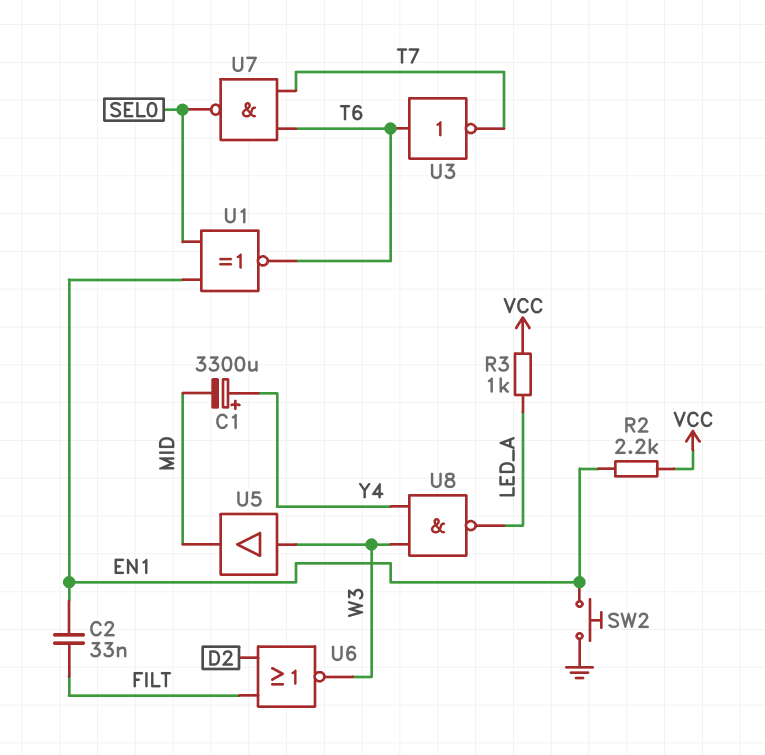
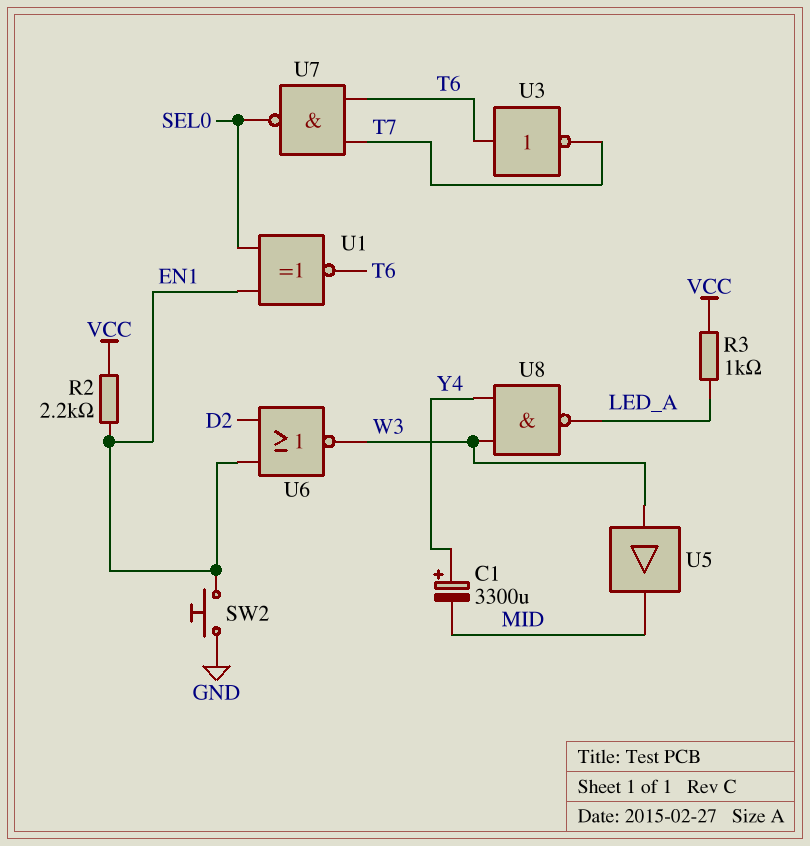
C2: 33nF (EN1, FILT) -> none
U6: NOR (in D2, in FILT, out W3) -> NOR (in D2, in EN1, out W3)

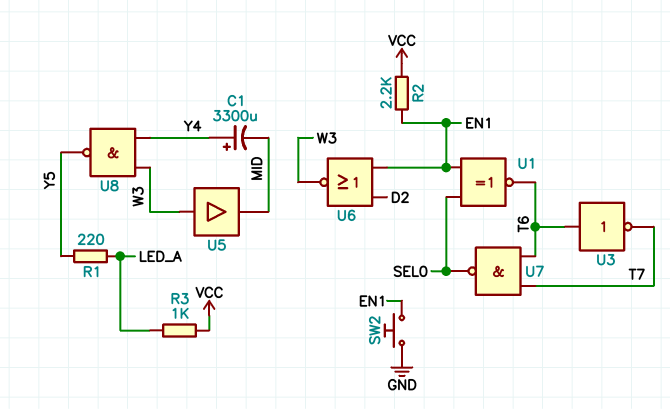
R1: none -> 220 (LED_A, Y5)
U8: NAND (in W3, in Y4, out LED_A) -> NAND (in W3, in Y4, out Y5)

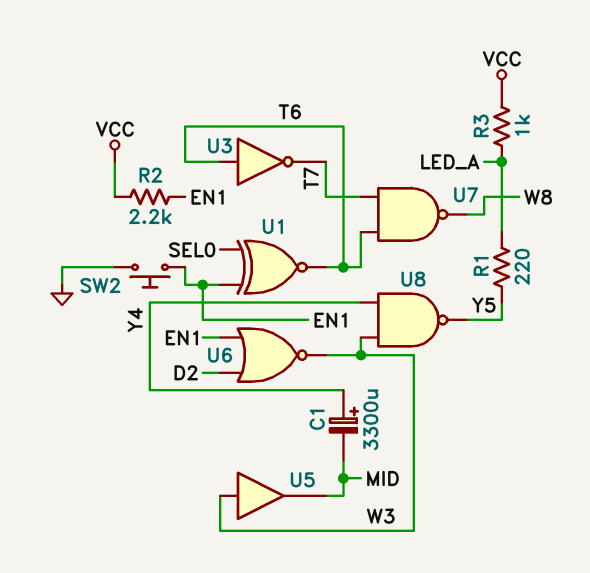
U7: NAND (in T6, in T7, out SEL0) -> NAND (in T6, in T7, out W8)

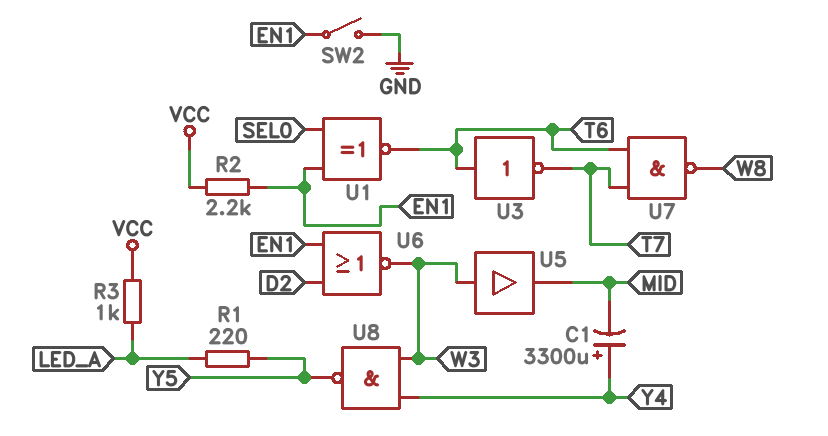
SW2: button (EN1, GND) -> switch (EN1, GND)

